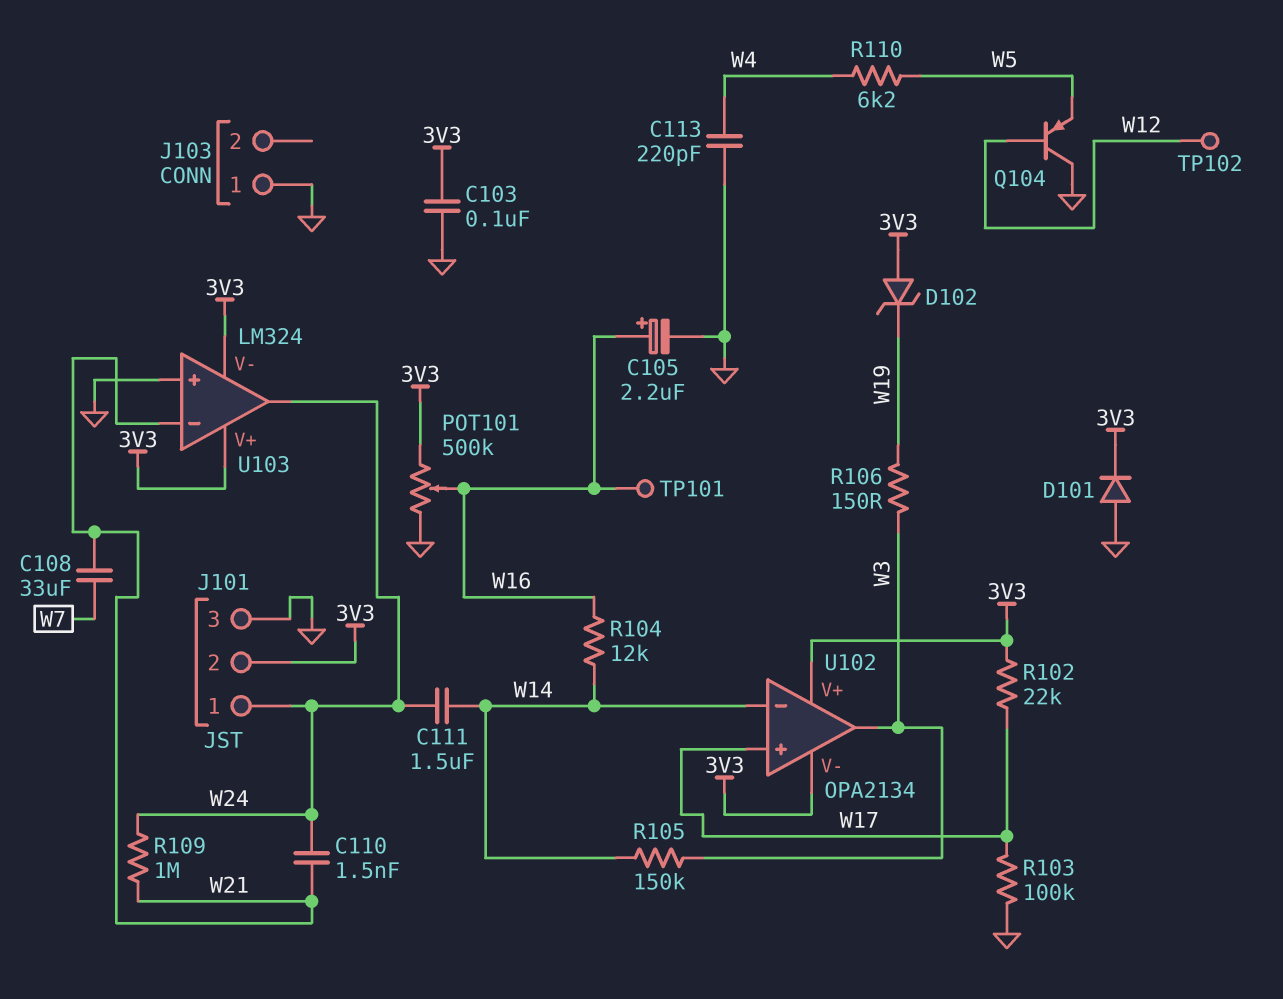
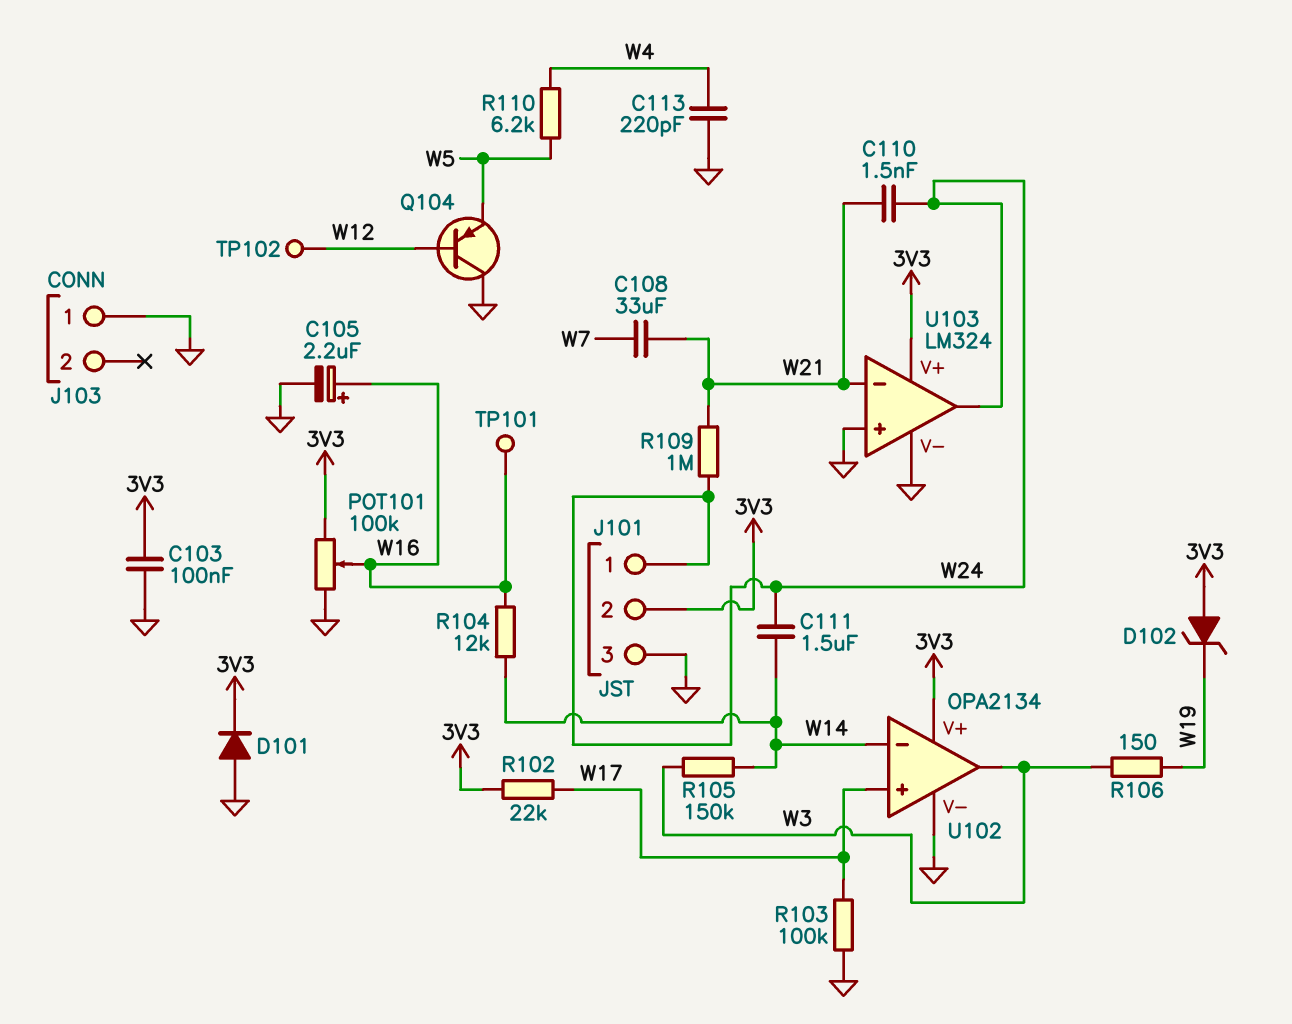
POT101: 500k (3V3, GND, wiper W16) -> 100k (3V3, GND, wiper W16)
U102 pin V-: 3V3 -> GND
U103 pin V-: 3V3 -> GND

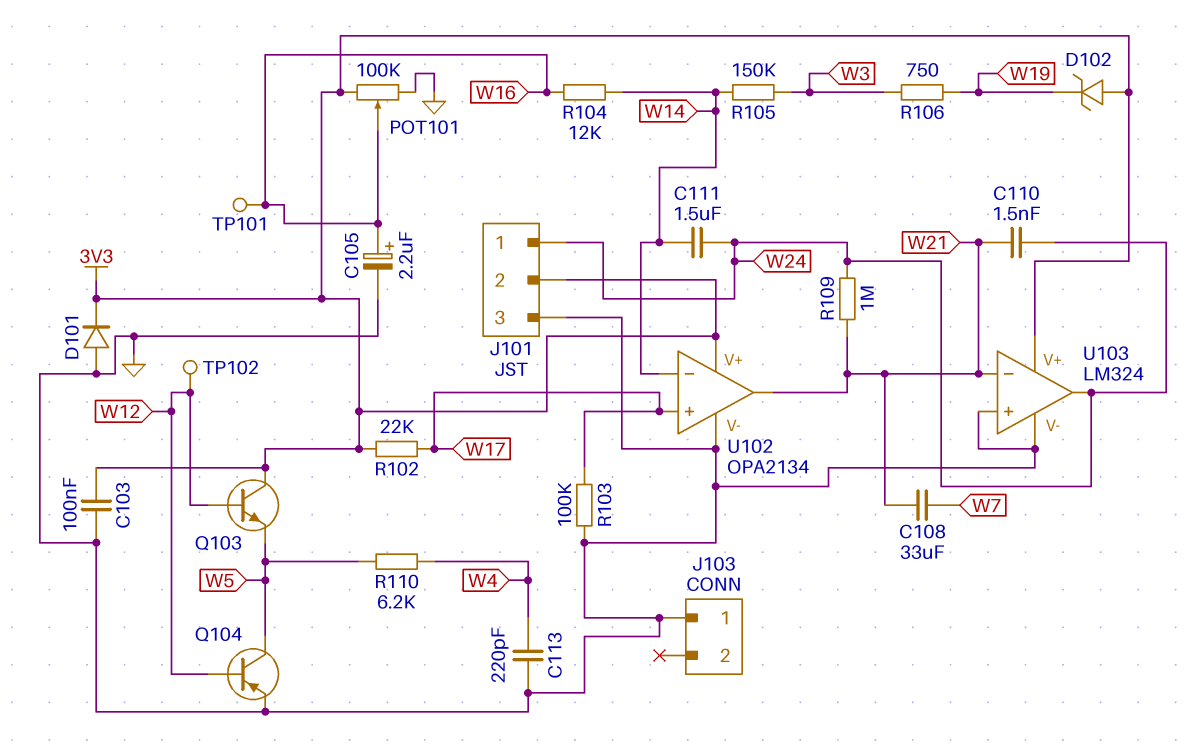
Q103: none -> NPN (B W12, C 3V3, E W5)
Q104: PNP (B W12, C GND, E W5) -> PNP (B W12, C W5, E GND)
R106: 150 (W3, W19) -> 750 (W3, W19)
U102 pin out: W3 -> W21

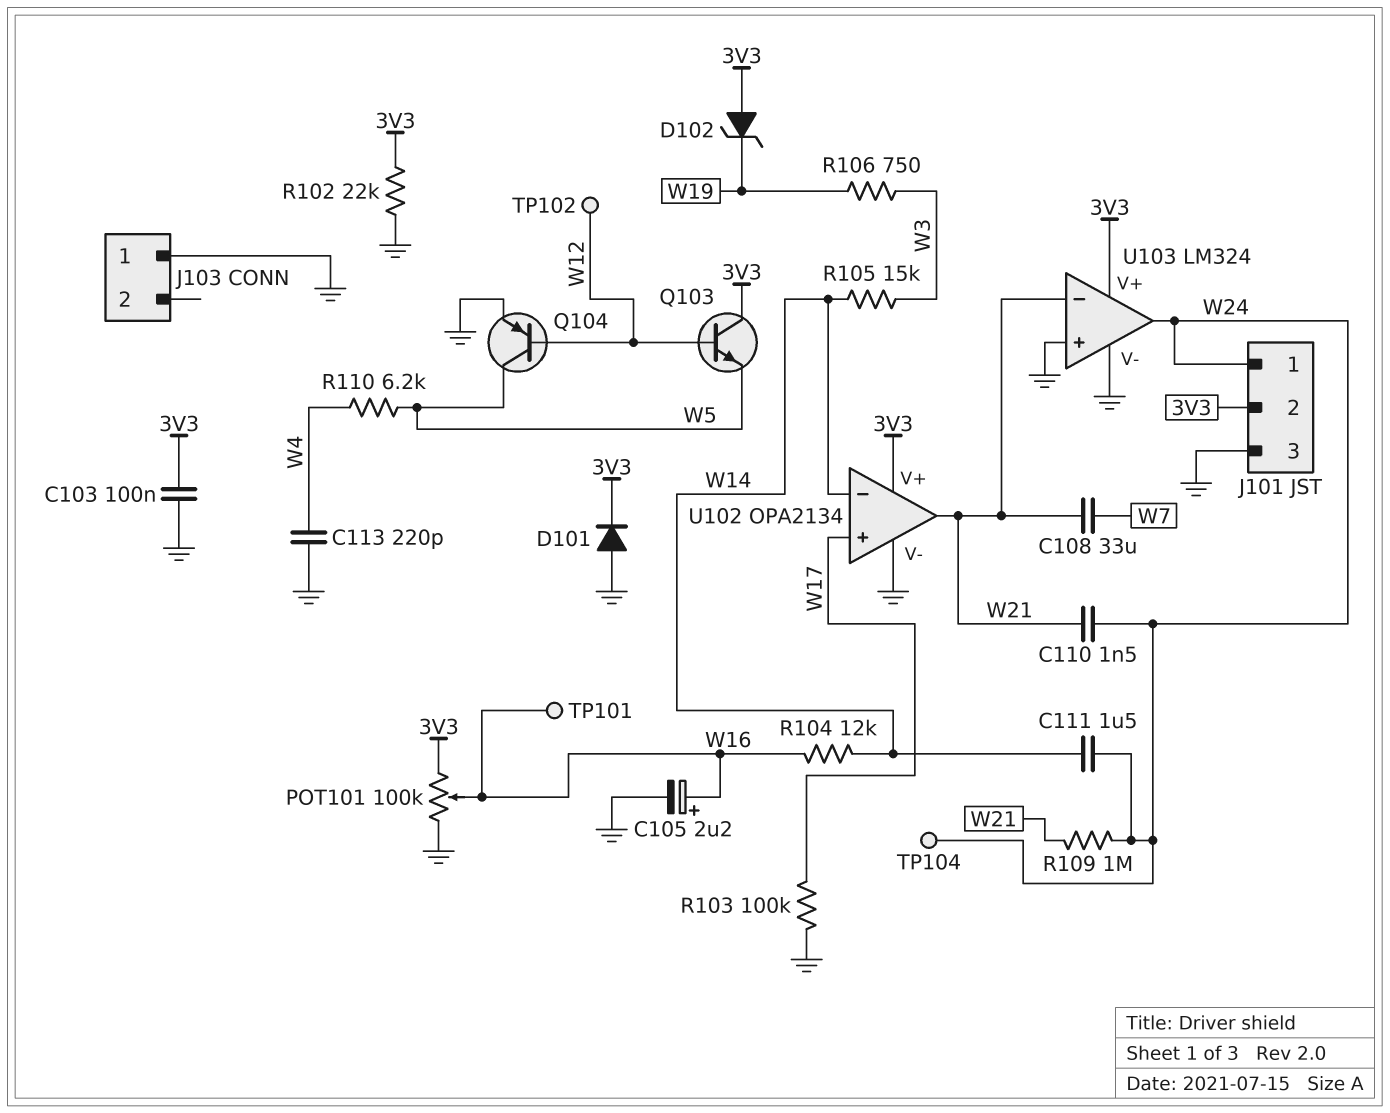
R102: 22k (3V3, W17) -> 22k (3V3, GND)
R105: 150k (W3, W14) -> 15k (W3, W14)
TP104: none -> test point (W24)

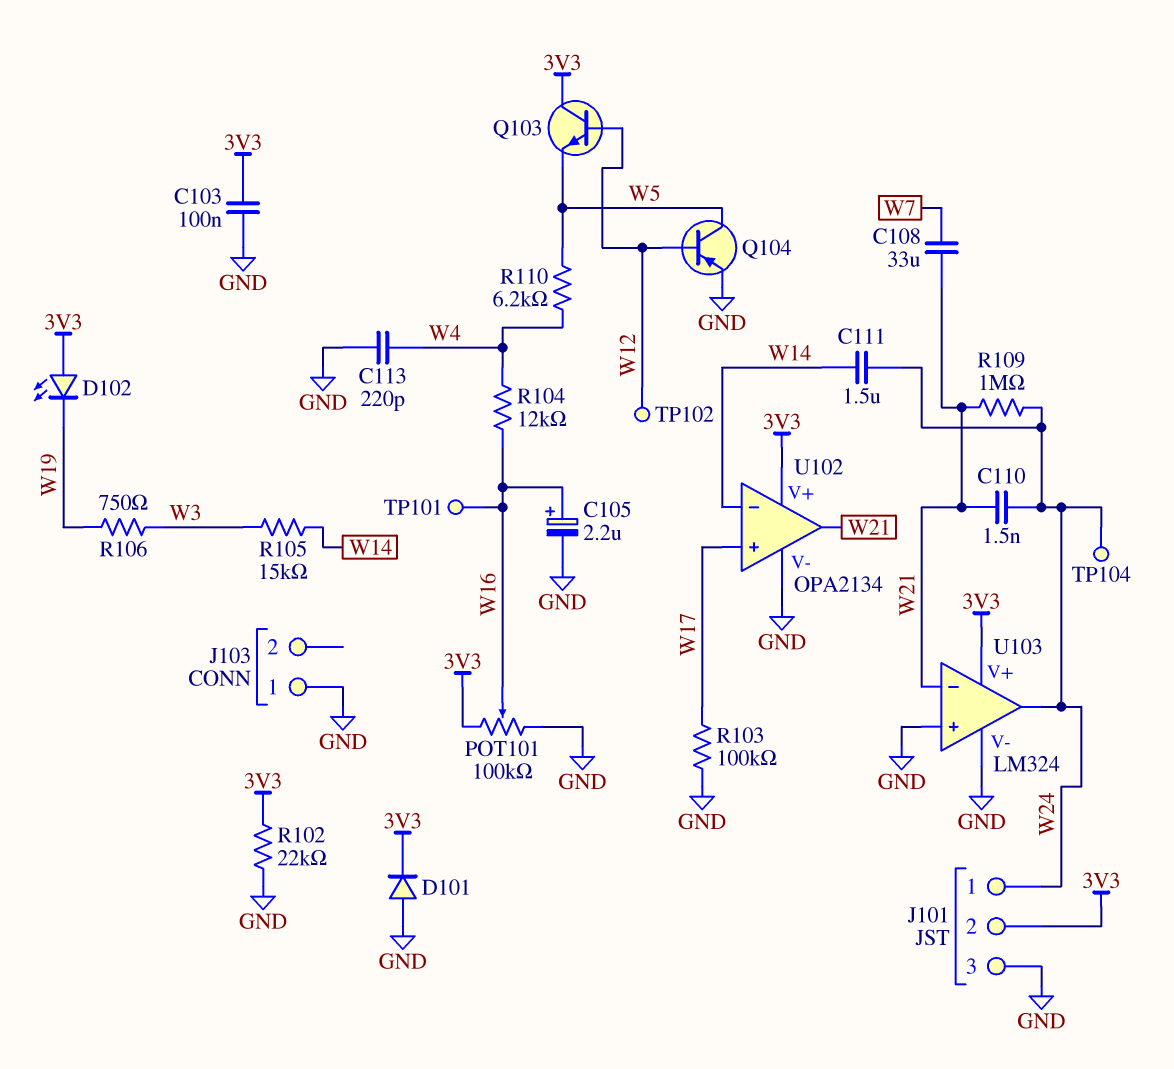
D102: zener (A 3V3, K W19) -> LED (A 3V3, K W19)
R104: 12k (W14, W16) -> 12k (W4, W16)

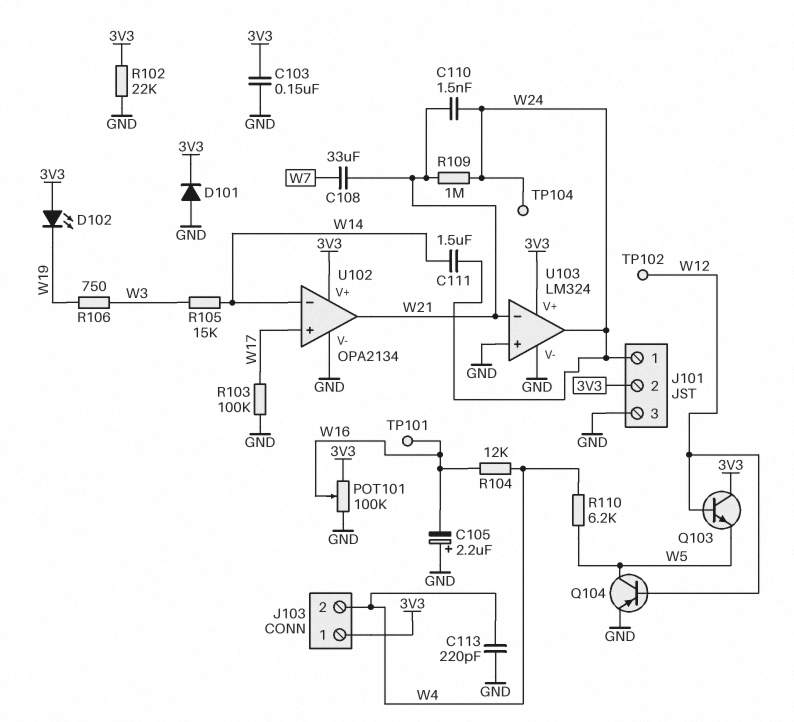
C103: 100nF (3V3, GND) -> 150nF (3V3, GND)
C105: 2.2uF (plus W16, minus GND) -> 2.2uF (plus GND, minus W16)
J103 pin 1: GND -> 3V3
J103 pin 2: none -> W4

